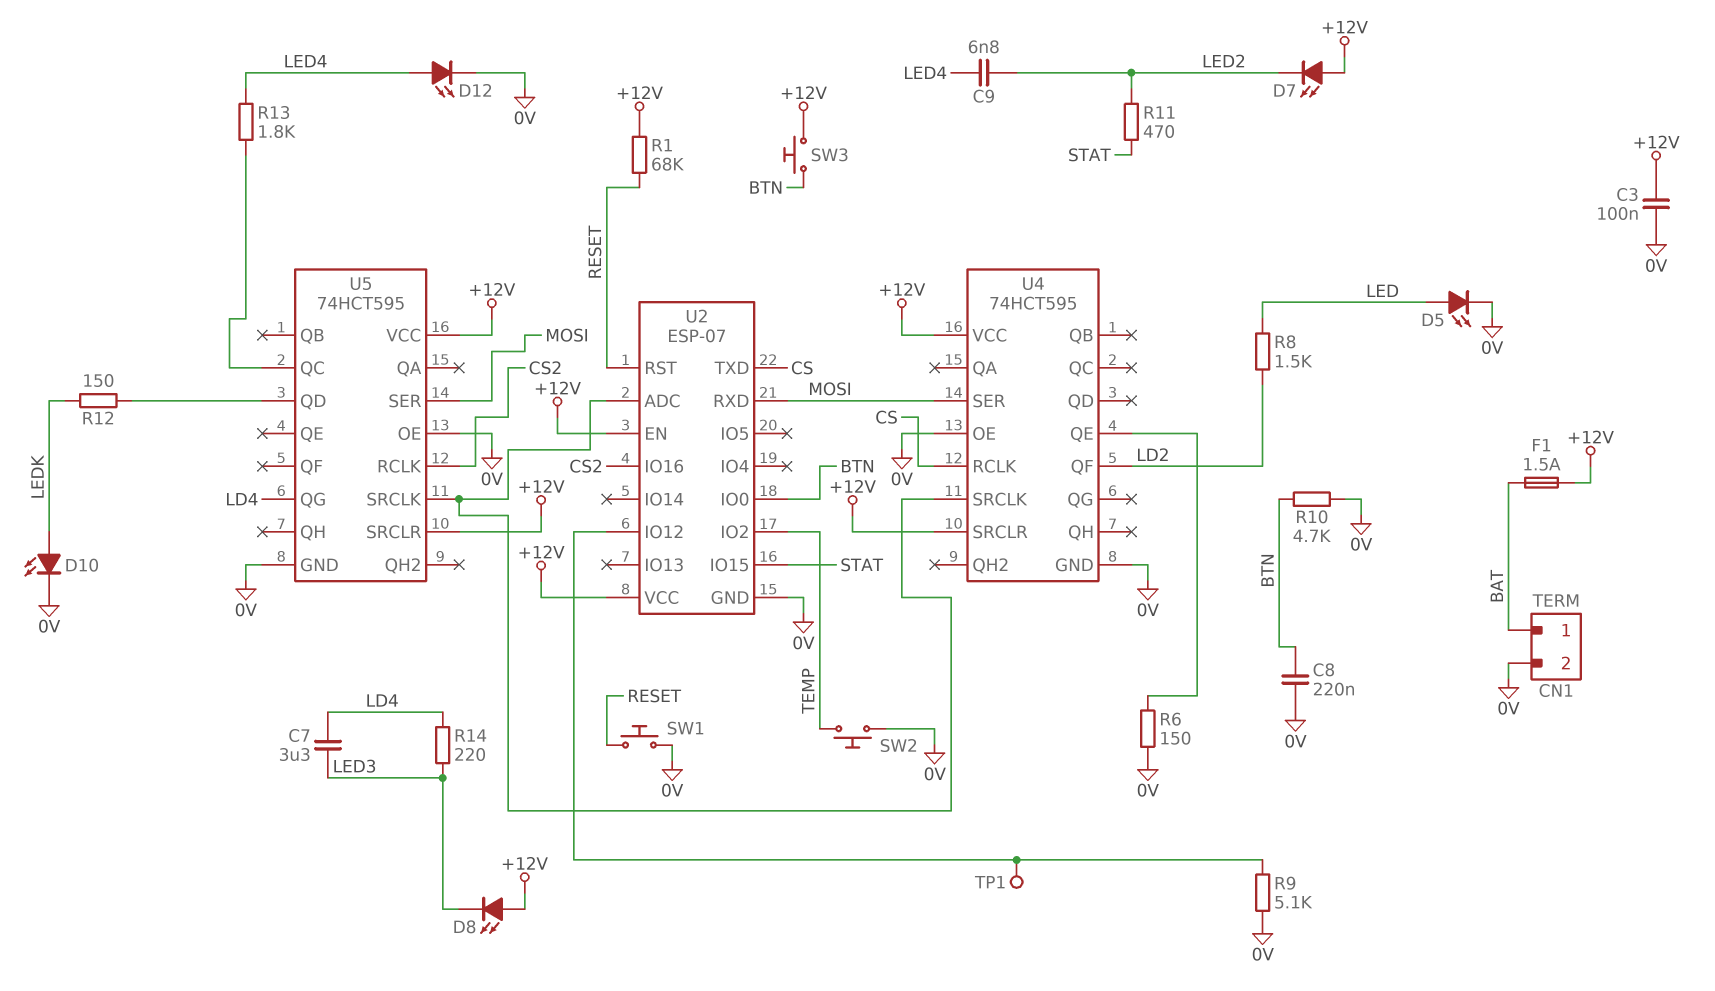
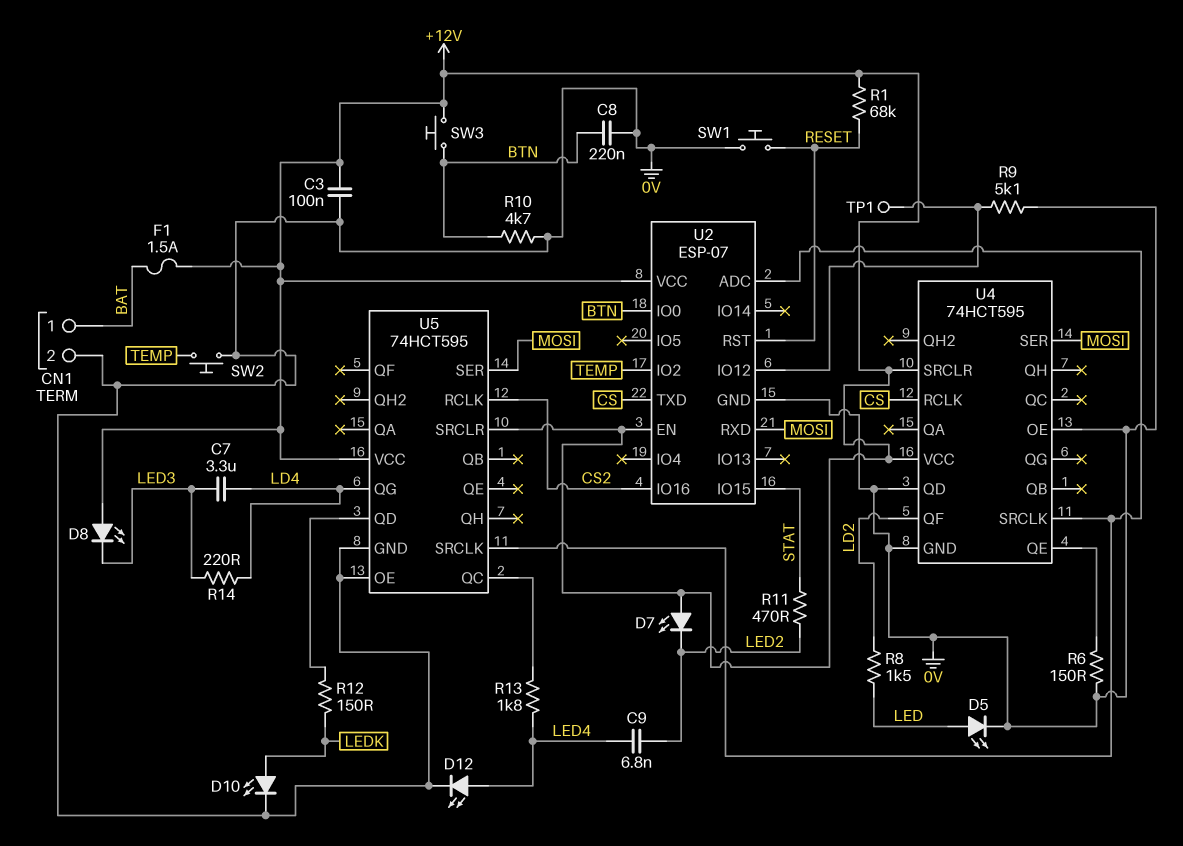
U4 pin QD: none -> 0V

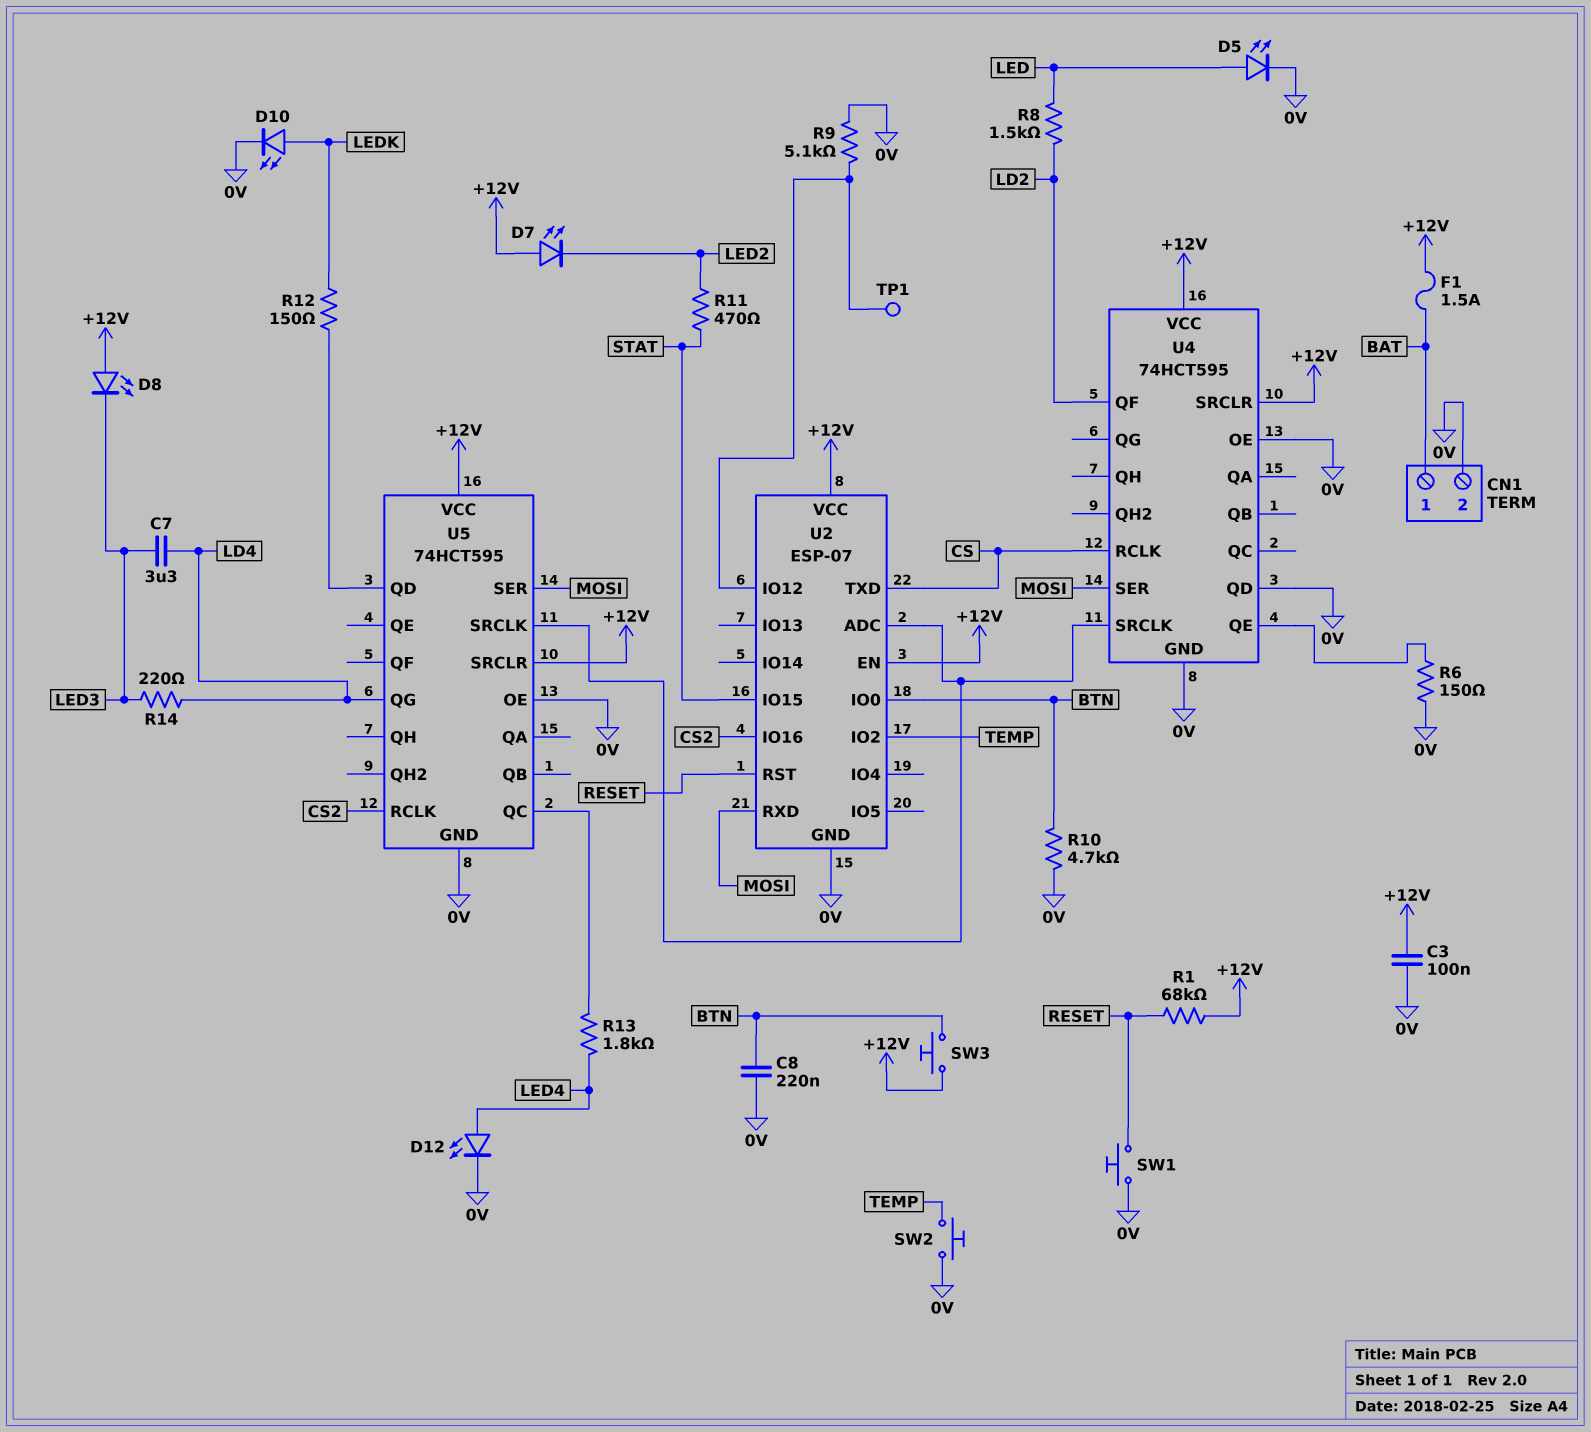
C9: 6.8nF (LED2, LED4) -> none

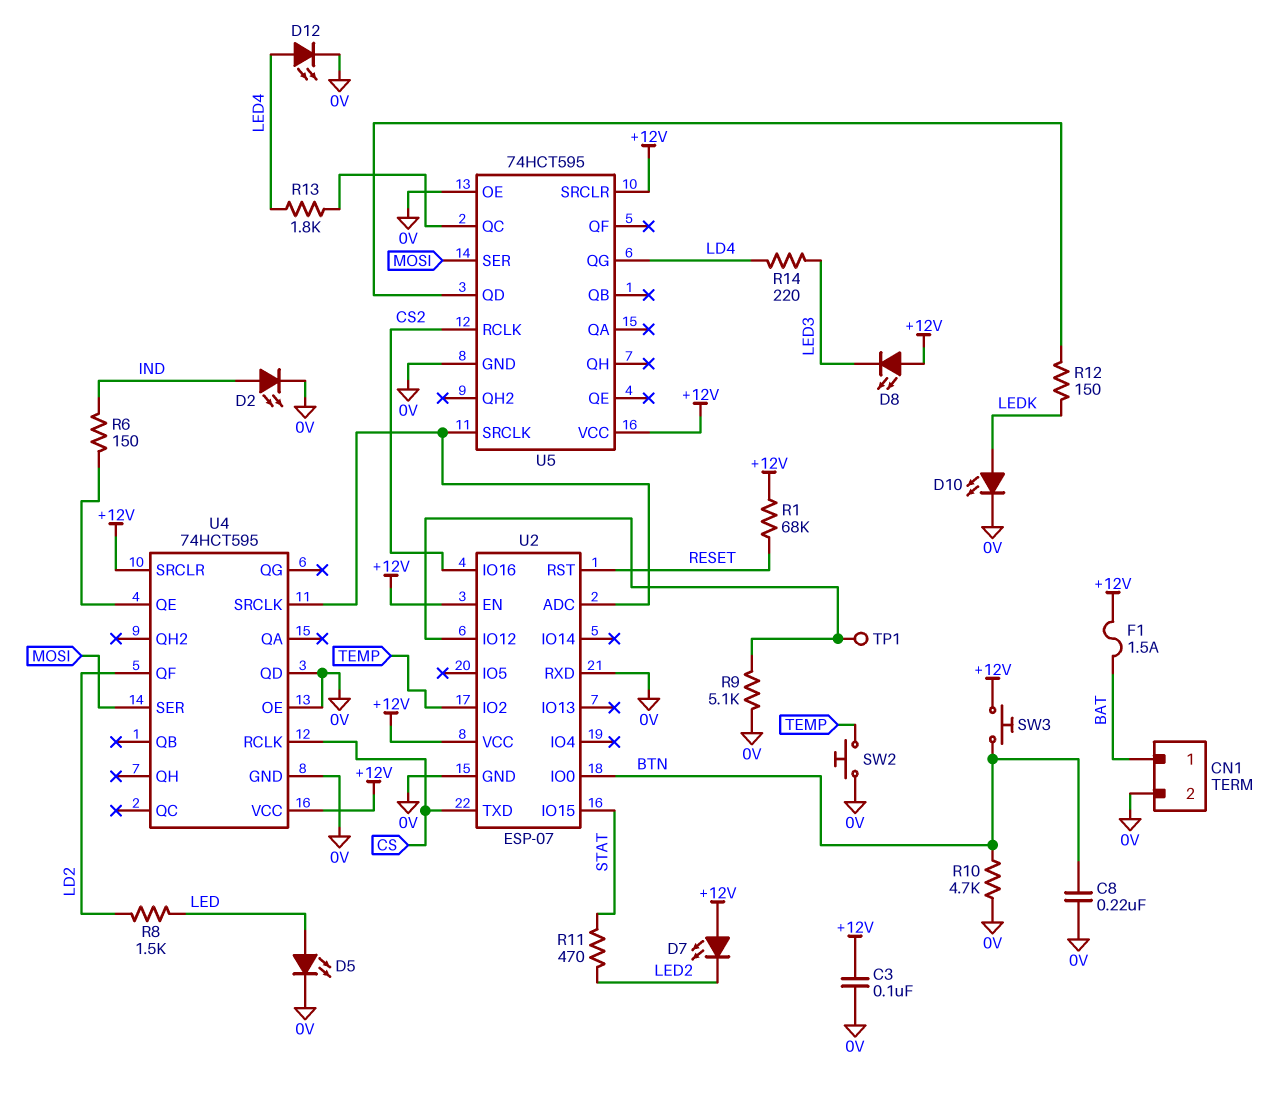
C7: 3.3uF (LD4, LED3) -> none
D2: none -> LED (A IND, K 0V)
R6: 150 (0V, U4/QE) -> 150 (IND, U4/QE)
SW1: button (0V, RESET) -> none
U2 pin RXD: MOSI -> 0V

